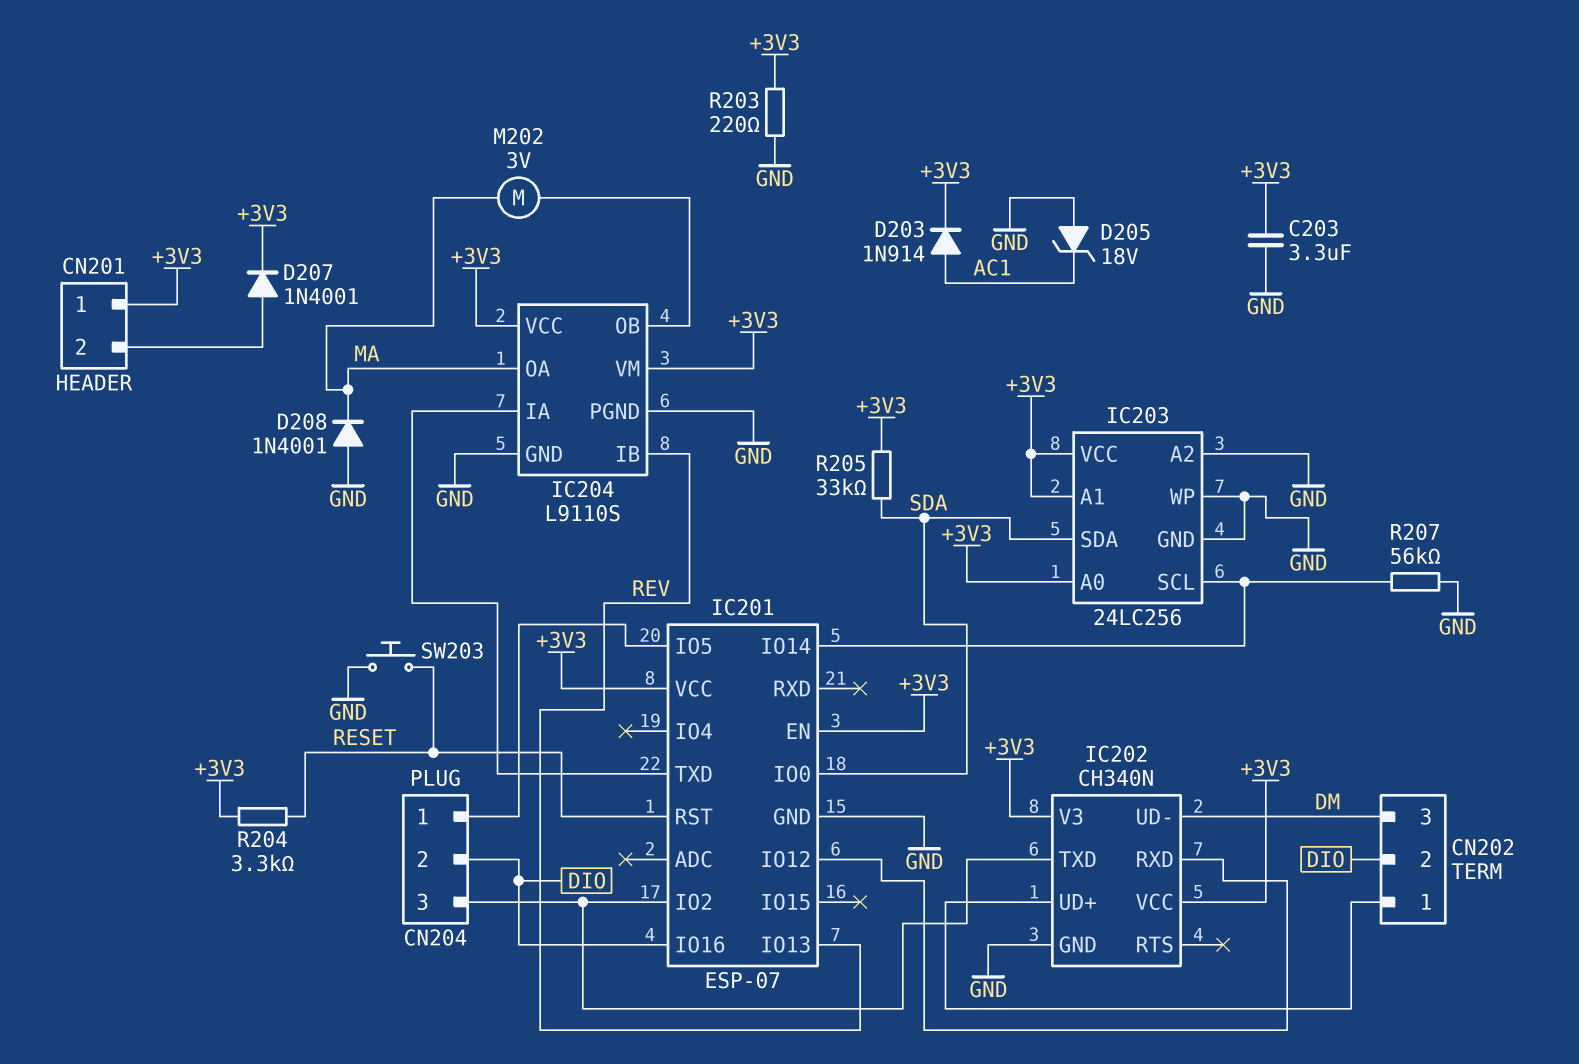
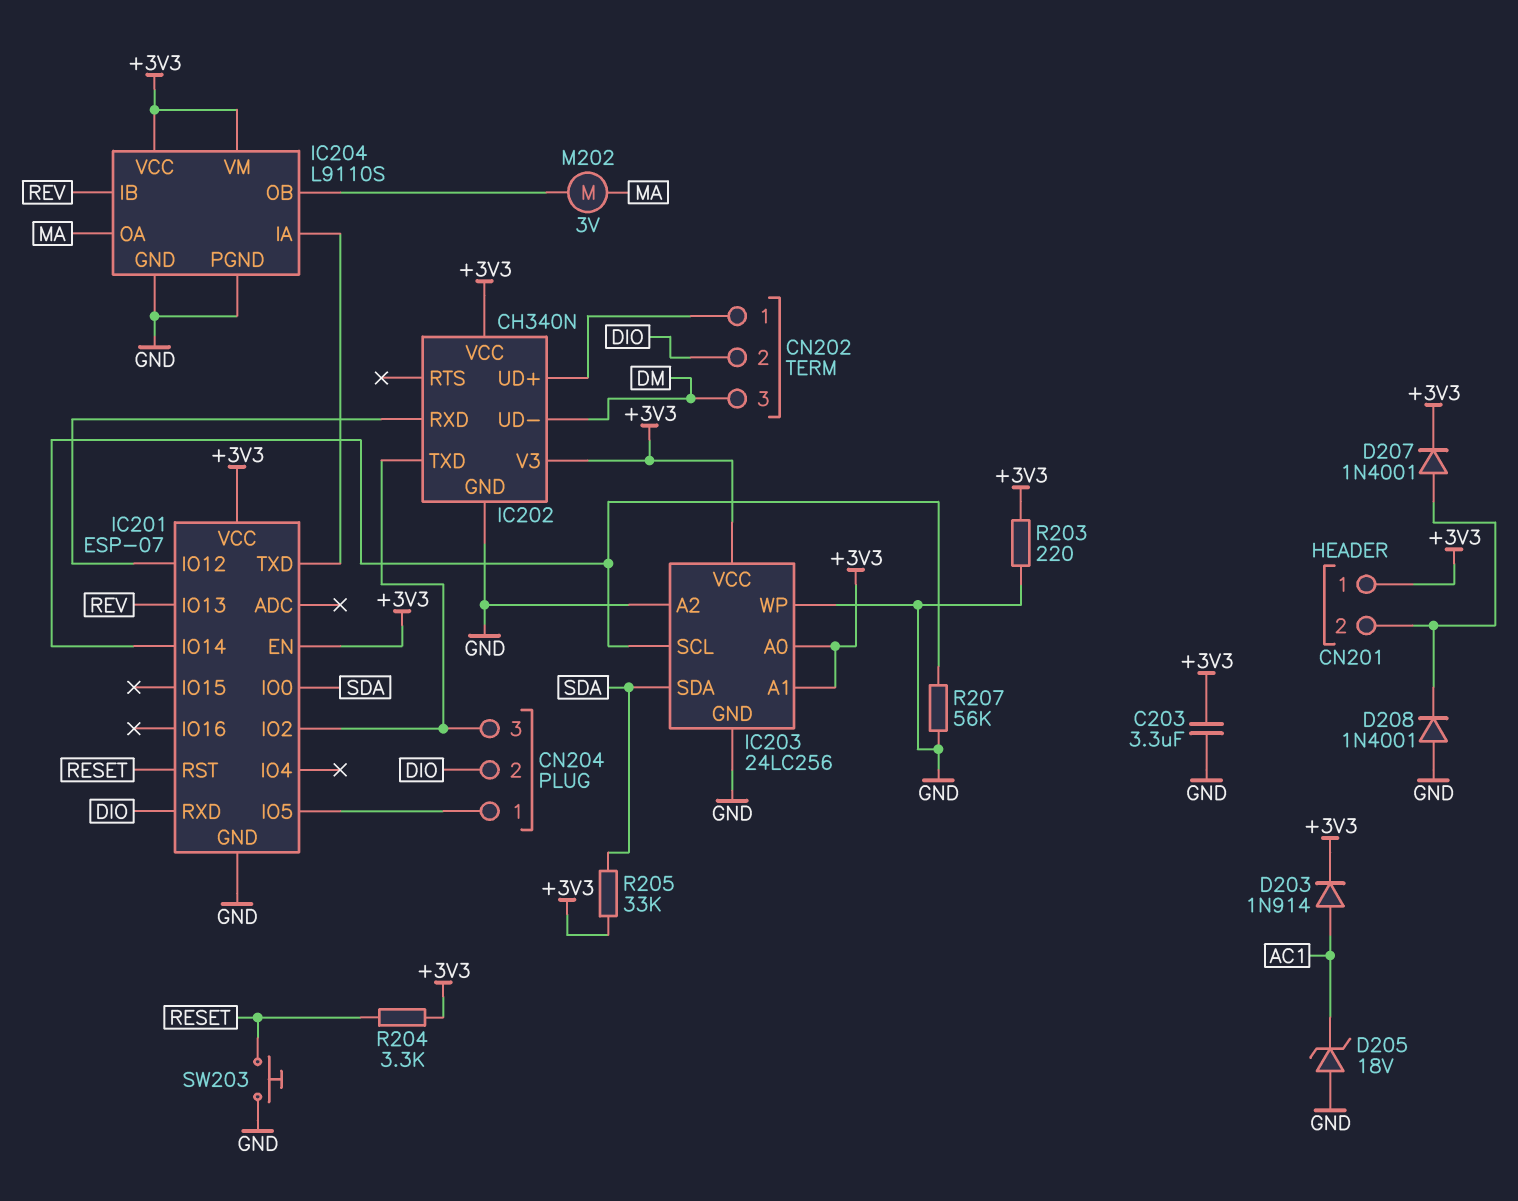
D208: diode 1N4001 (A GND, K MA) -> diode 1N4001 (A GND, K CN201/2)
IC201 pin IO16: DIO -> none
IC201 pin RXD: none -> DIO

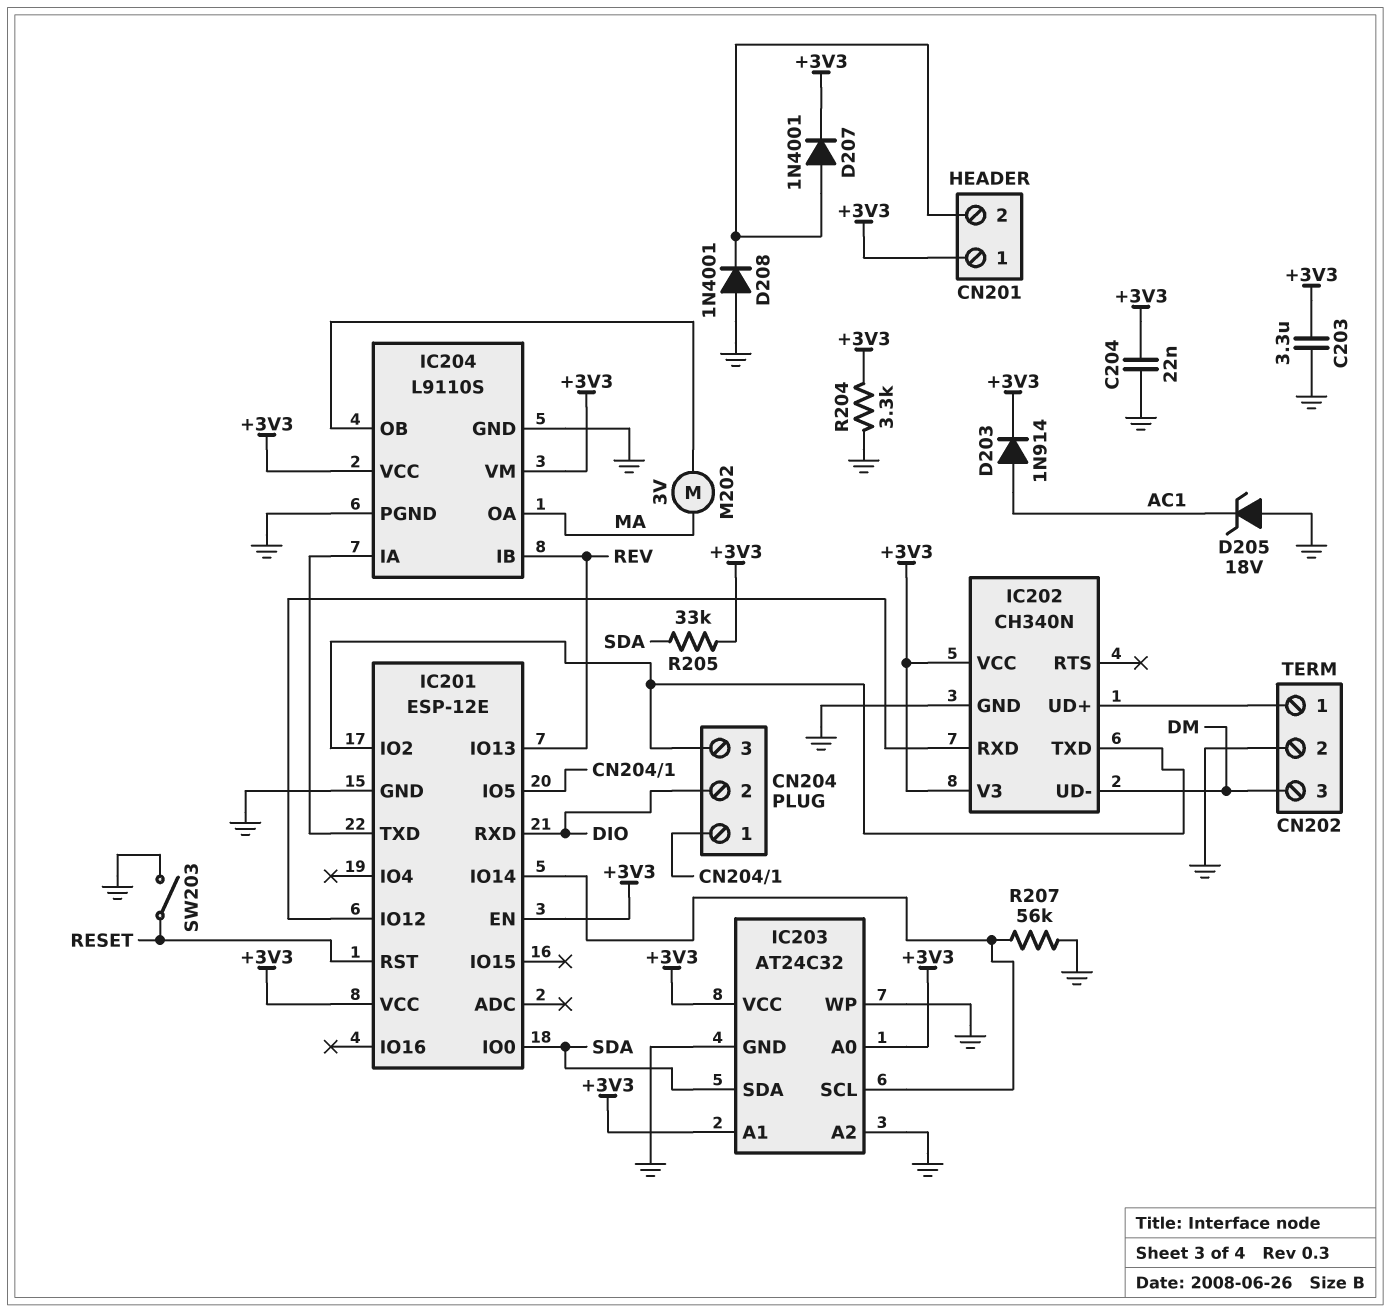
C204: none -> 22nF (+3V3, GND)
CN202 pin 2: DIO -> GND
IC201: ESP-07 -> ESP-12E
IC203: 24LC256 -> AT24C32
R203: 220 (+3V3, GND) -> none
R204: 3.3k (+3V3, RESET) -> 3.3k (+3V3, GND)
SW203: button (GND, RESET) -> switch (GND, RESET)

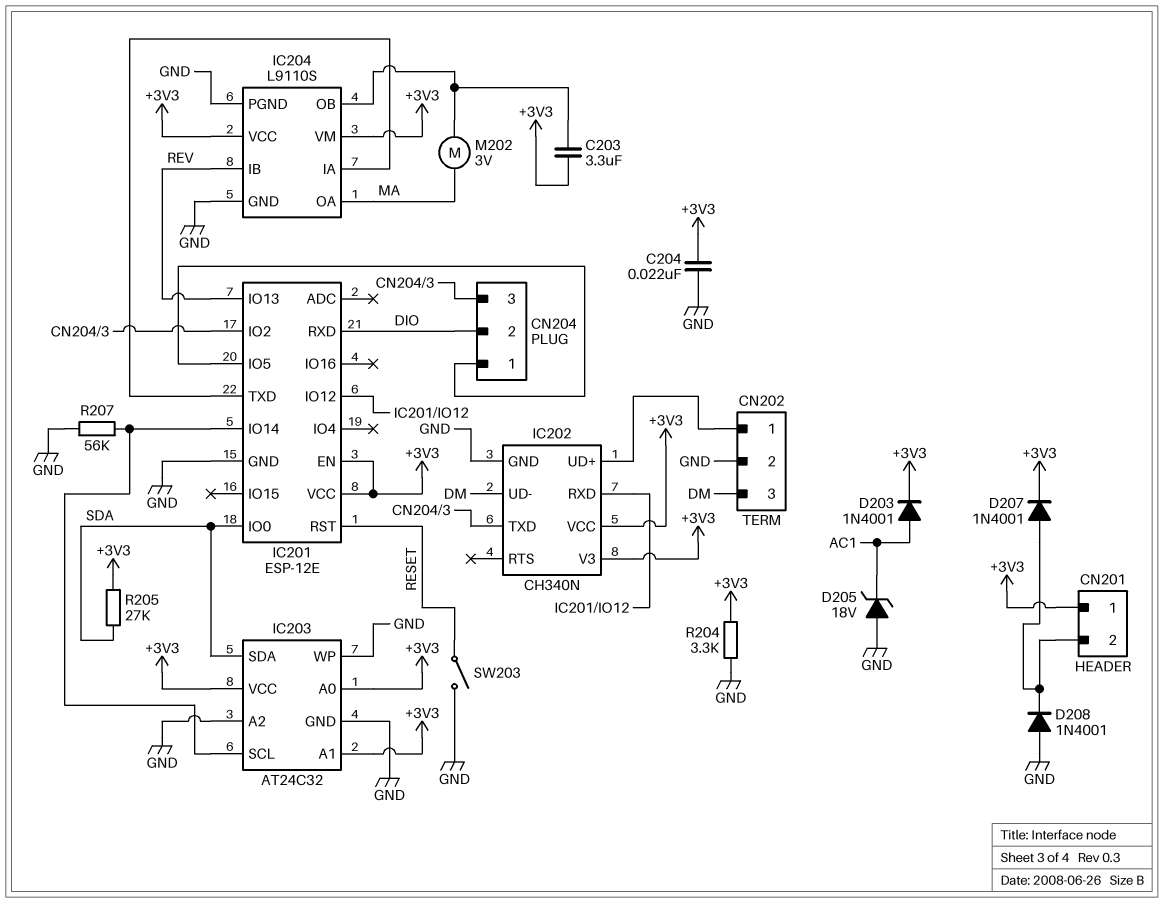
C203: 3.3uF (+3V3, GND) -> 3.3uF (+3V3, IC204/OB)
D203: diode 1N914 (A AC1, K +3V3) -> diode 1N4001 (A AC1, K +3V3)
R205: 33k (+3V3, SDA) -> 27k (+3V3, SDA)

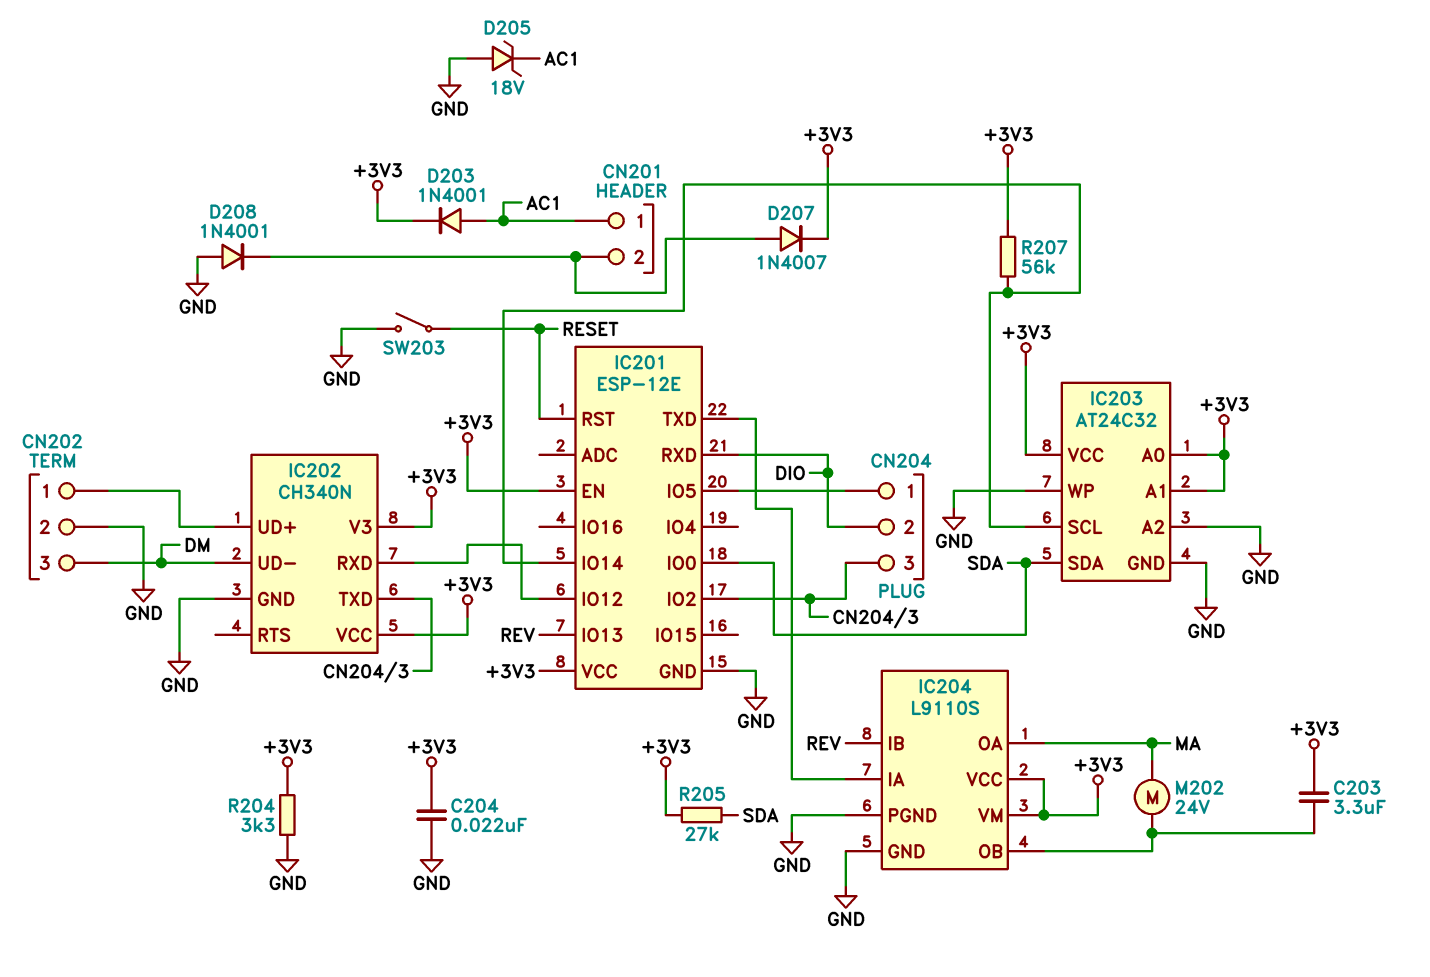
CN201 pin 1: +3V3 -> AC1
D207: diode 1N4001 (A CN201/2, K +3V3) -> diode 1N4007 (A CN201/2, K +3V3)
M202: motor 3V (IC204/OB, MA) -> motor 24V (IC204/OB, MA)
R207: 56k (GND, IC201/IO14) -> 56k (+3V3, IC201/IO14)

